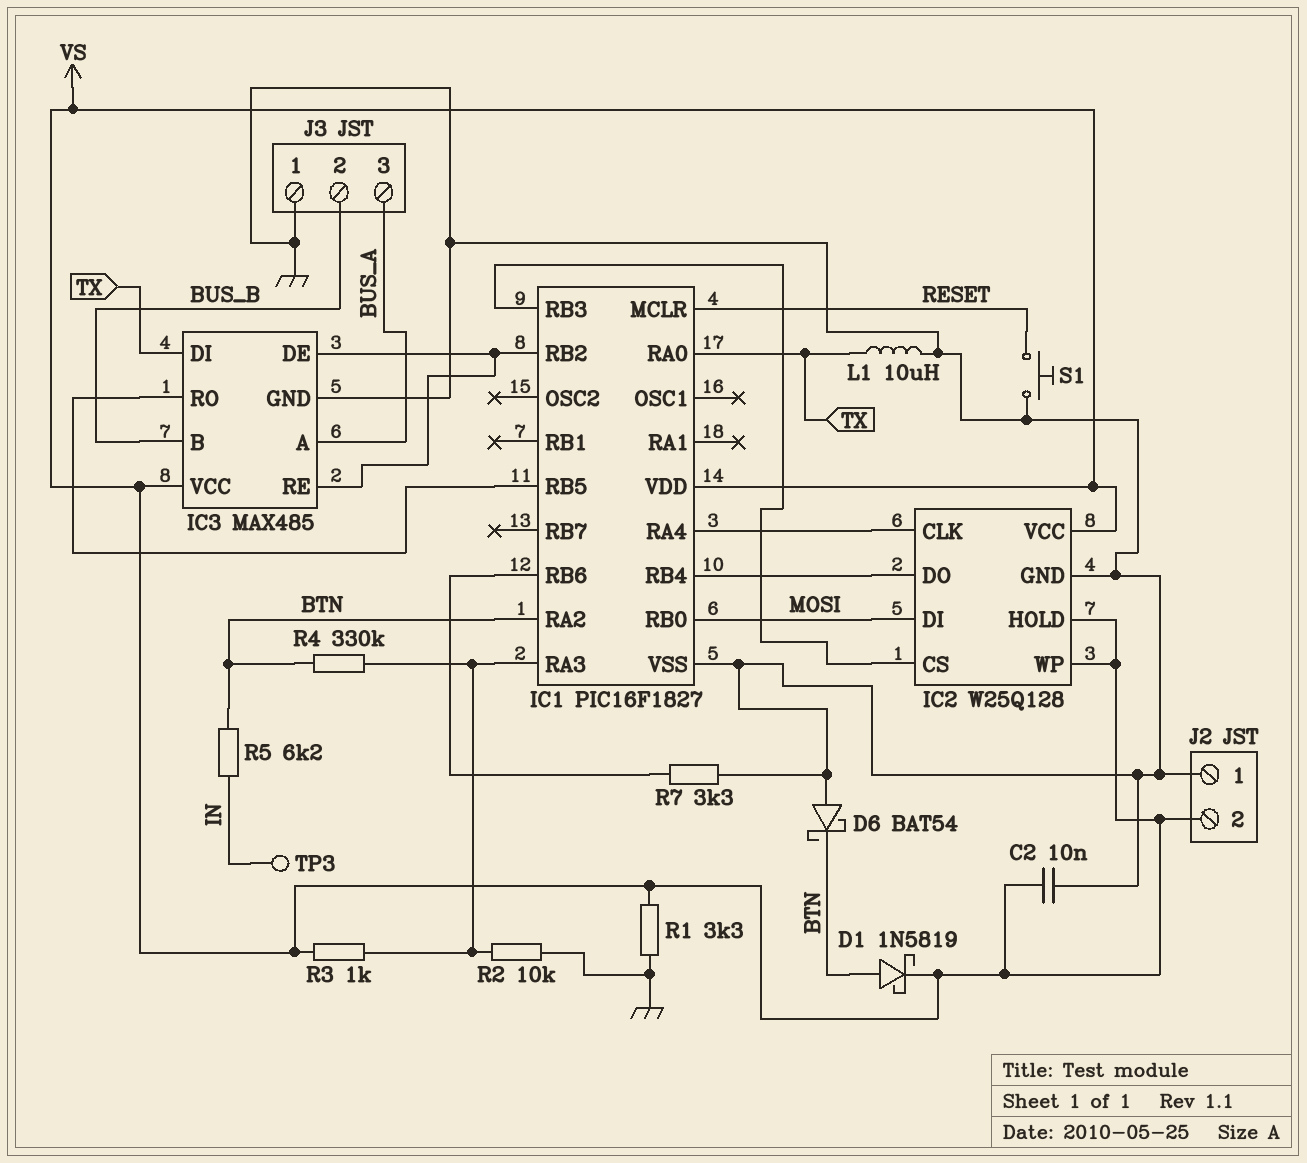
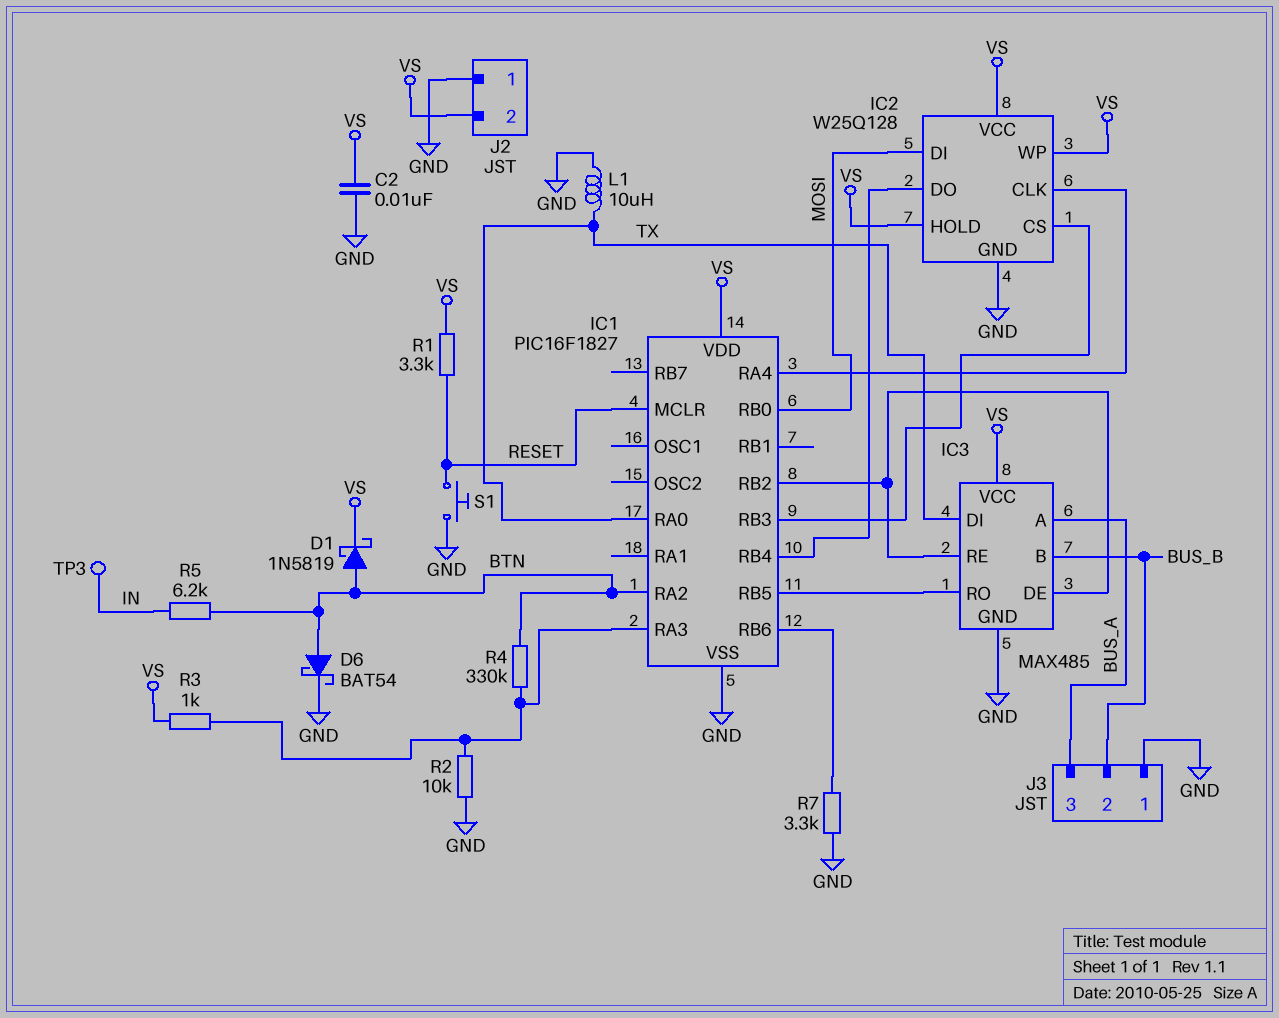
D6: schottky BAT54 (A GND, K BTN) -> schottky BAT54 (A BTN, K GND)
R1: 3.3k (GND, VS) -> 3.3k (RESET, VS)

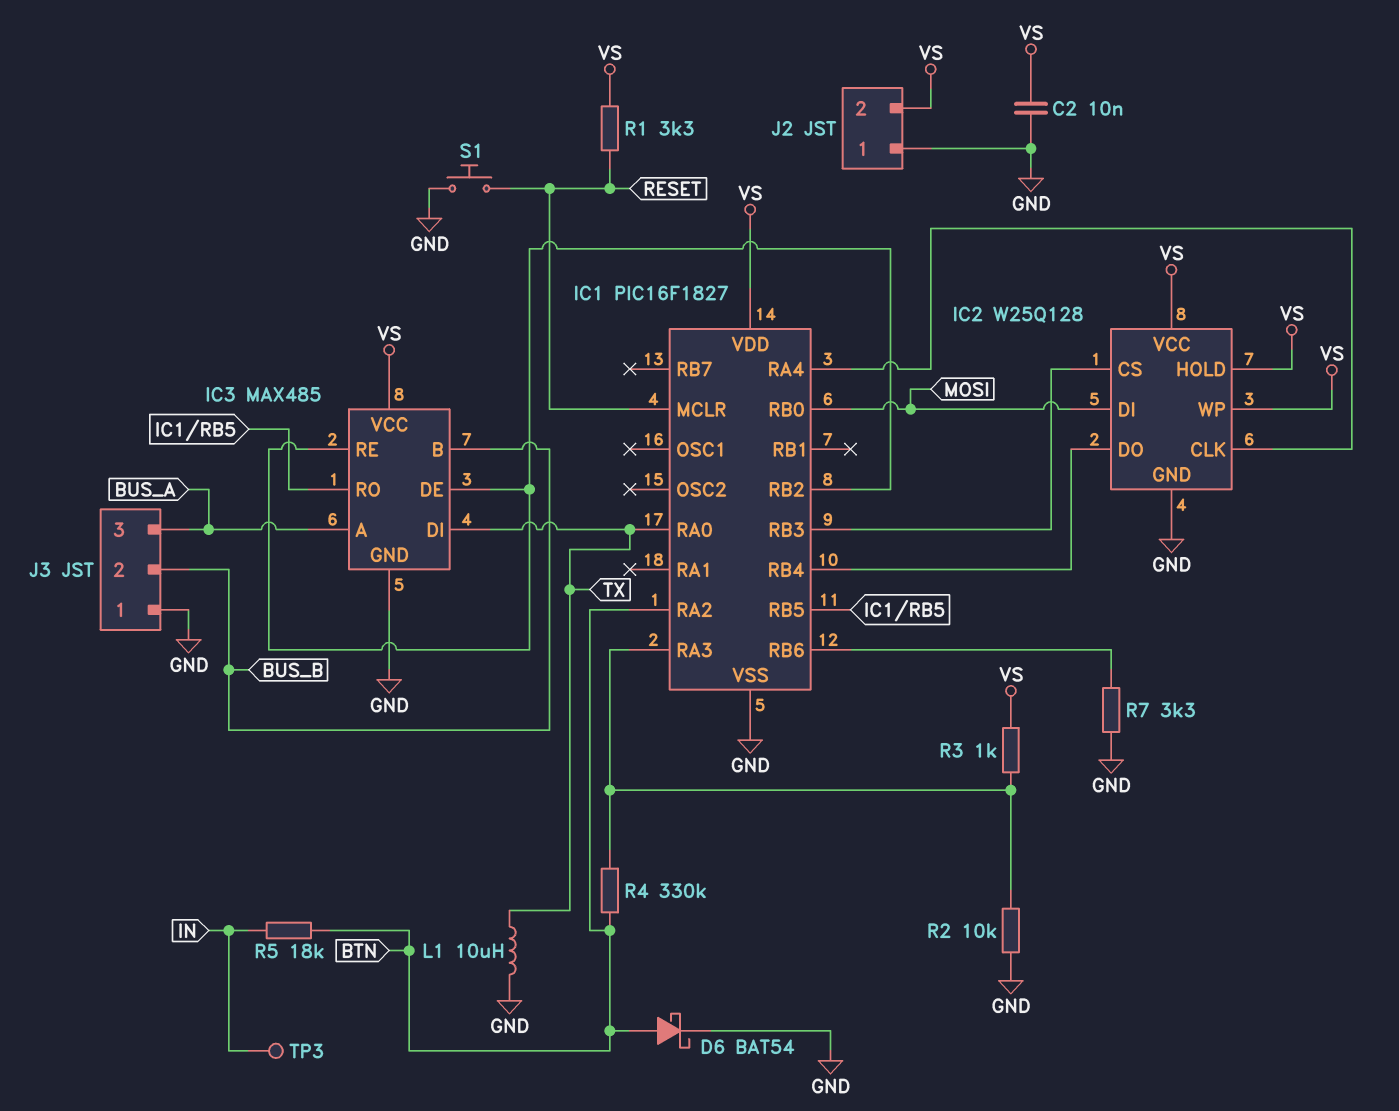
D1: schottky 1N5819 (A BTN, K VS) -> none
R5: 6.2k (BTN, IN) -> 18k (BTN, IN)

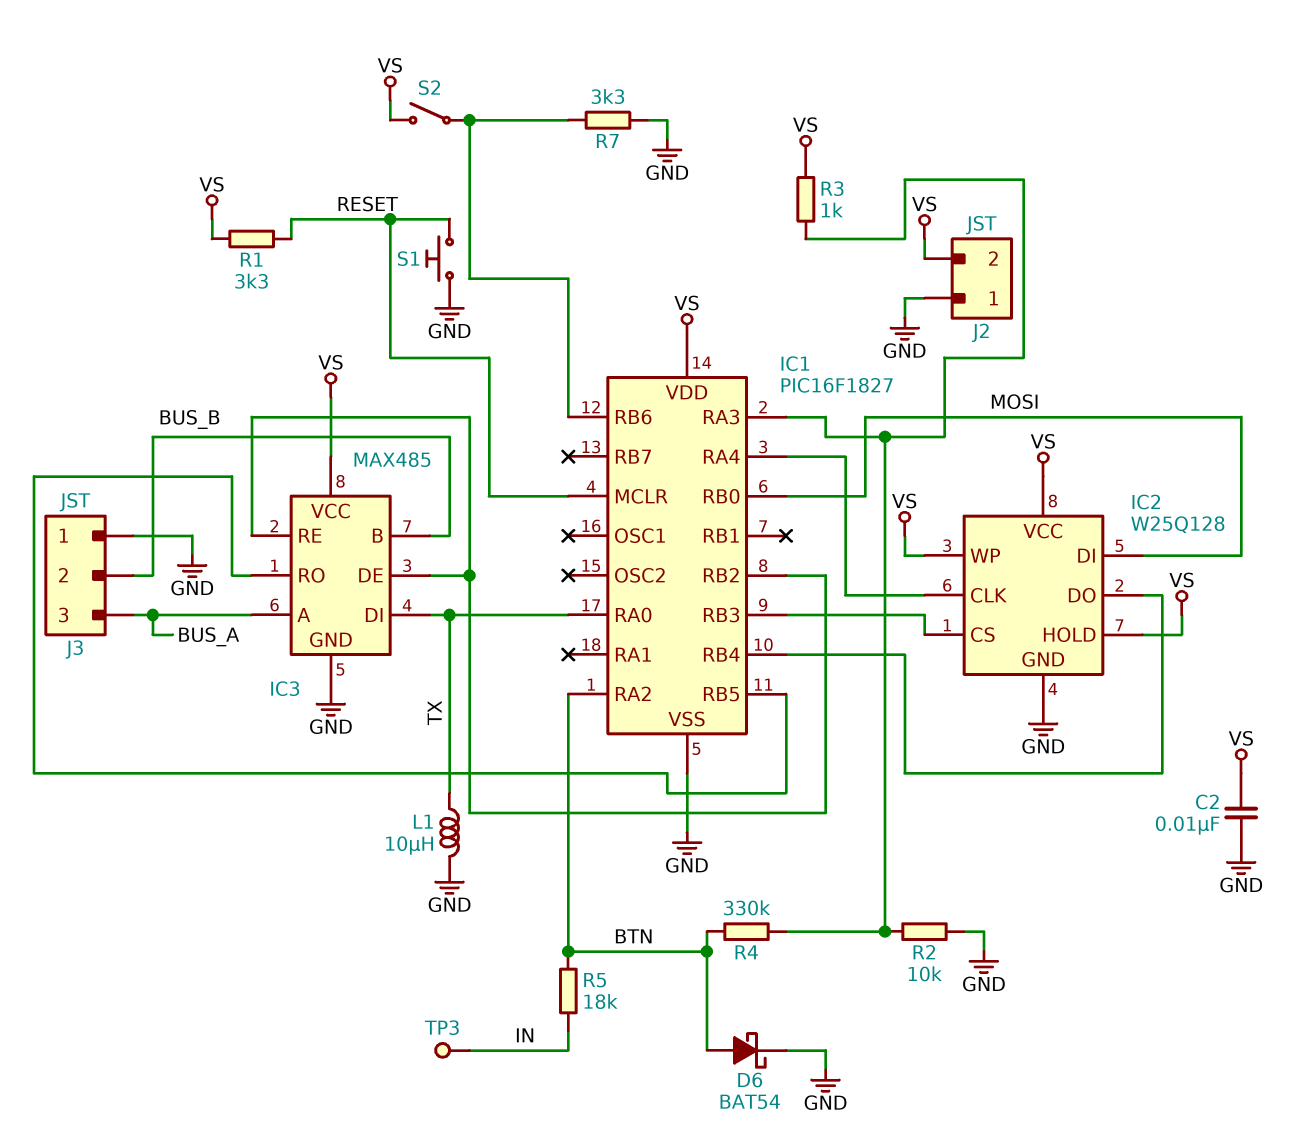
S2: none -> switch (IC1/RB6, VS)

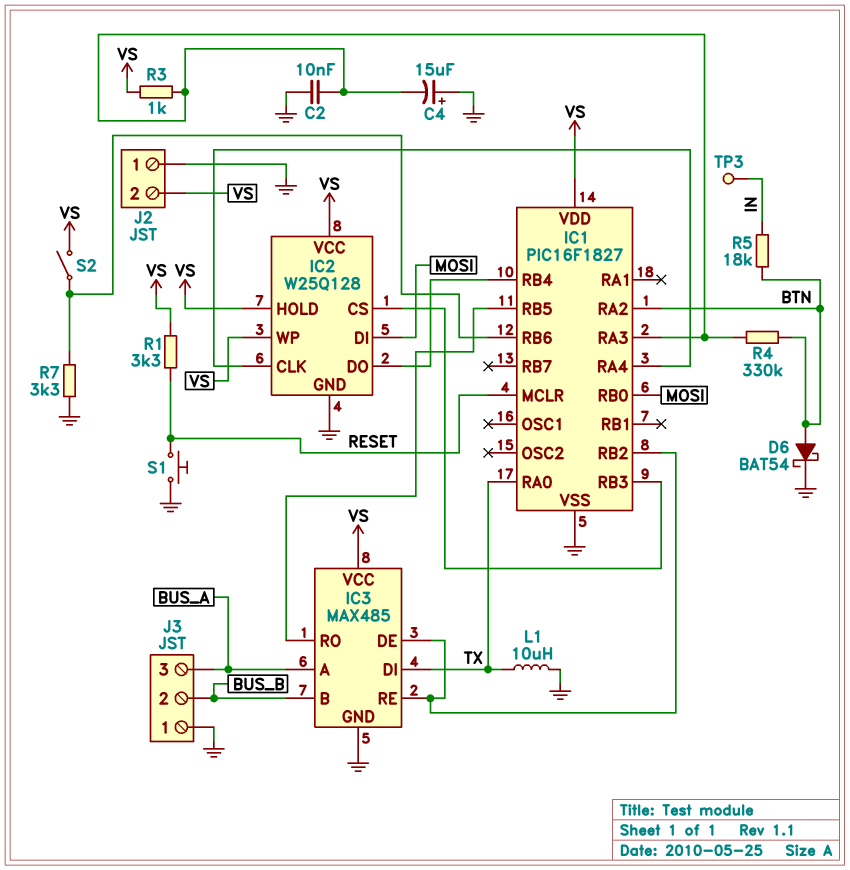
C2: 10nF (GND, VS) -> 10nF (GND, IC1/RA3)
C4: none -> 15uF (plus GND, minus IC1/RA3)
R2: 10k (GND, IC1/RA3) -> none

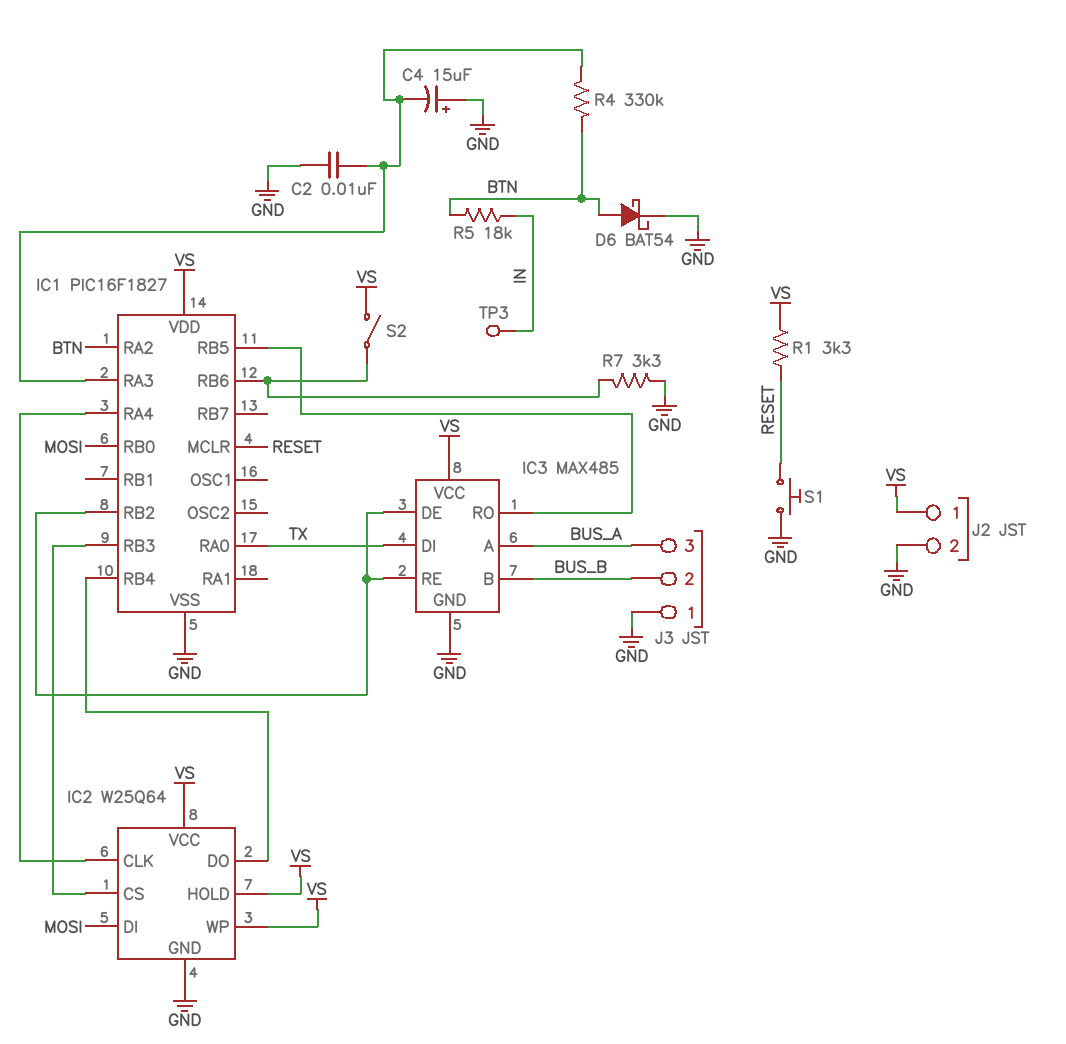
IC2: W25Q128 -> W25Q64
J2 pin 1: GND -> VS
J2 pin 2: VS -> GND
L1: 10uH (GND, TX) -> none
R3: 1k (IC1/RA3, VS) -> none

